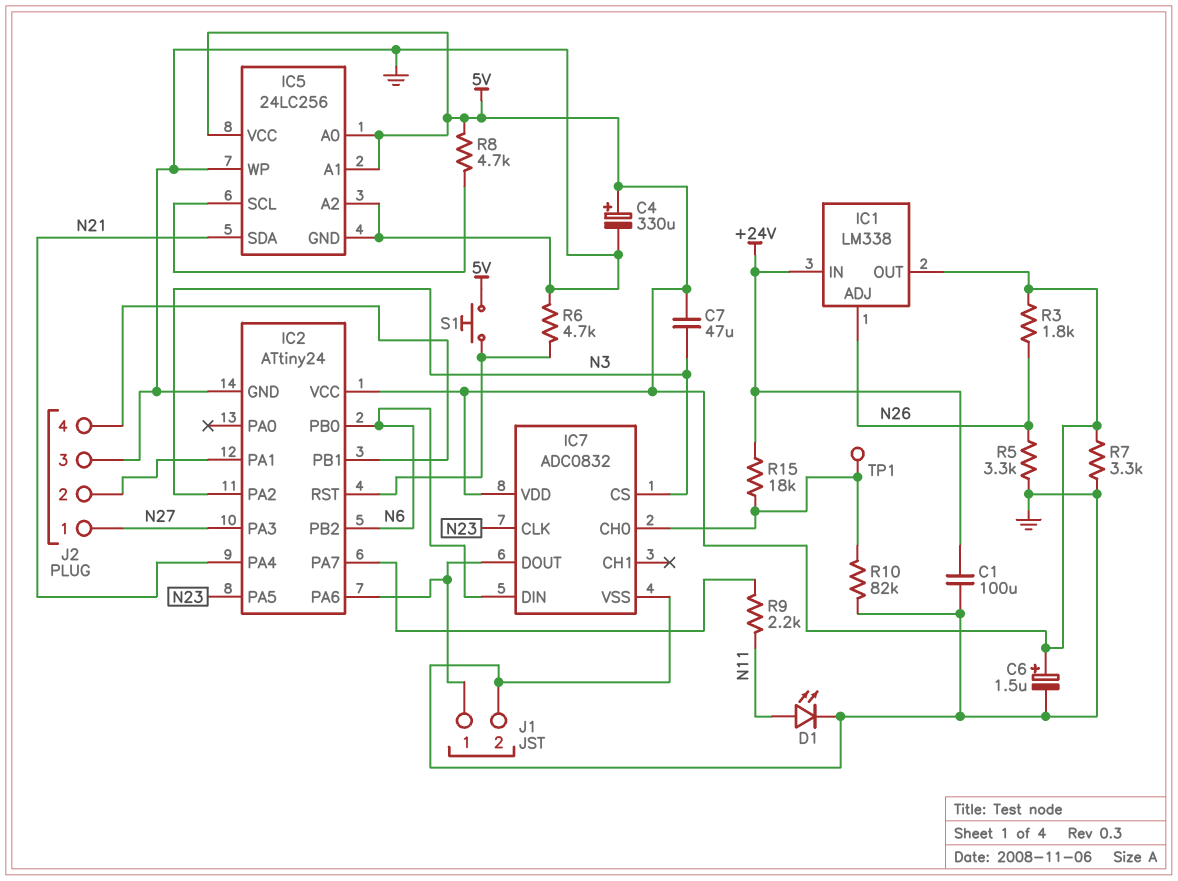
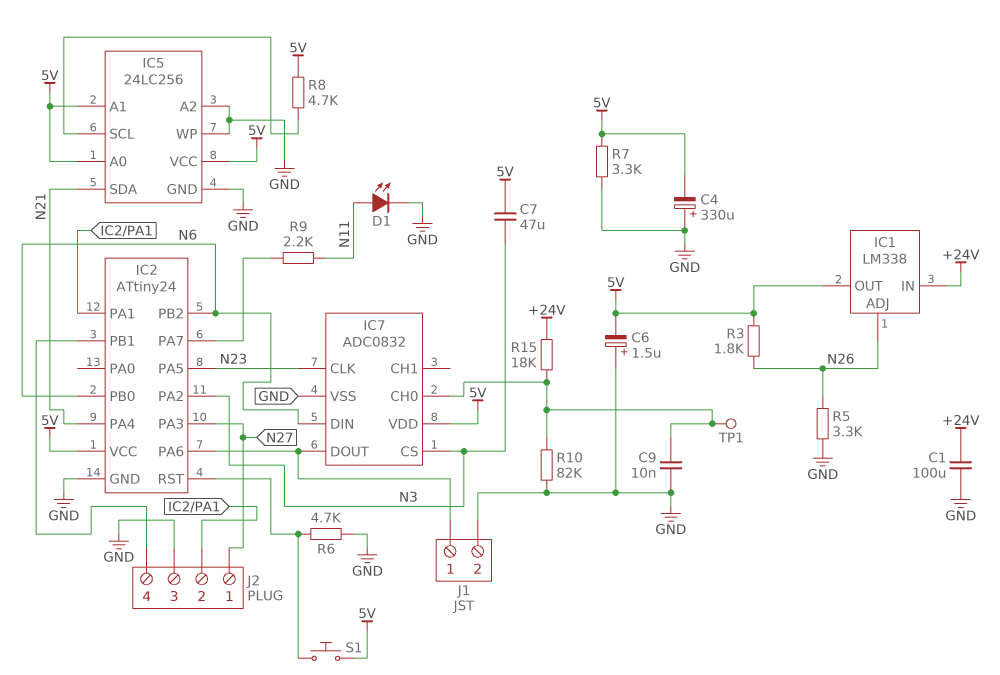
C4: 330uF (plus 5V, minus GND) -> 330uF (plus GND, minus 5V)
C6: 1.5uF (plus 5V, minus GND) -> 1.5uF (plus GND, minus 5V)
C9: none -> 10nF (GND, IC7/CH0)

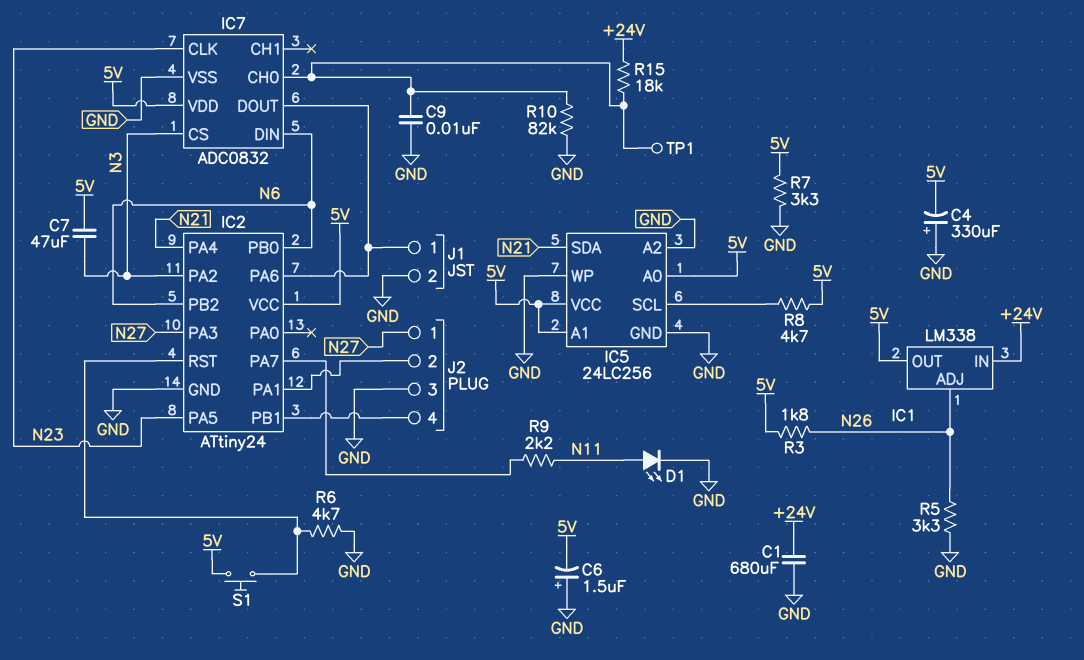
C1: 100uF (+24V, GND) -> 680uF (+24V, GND)

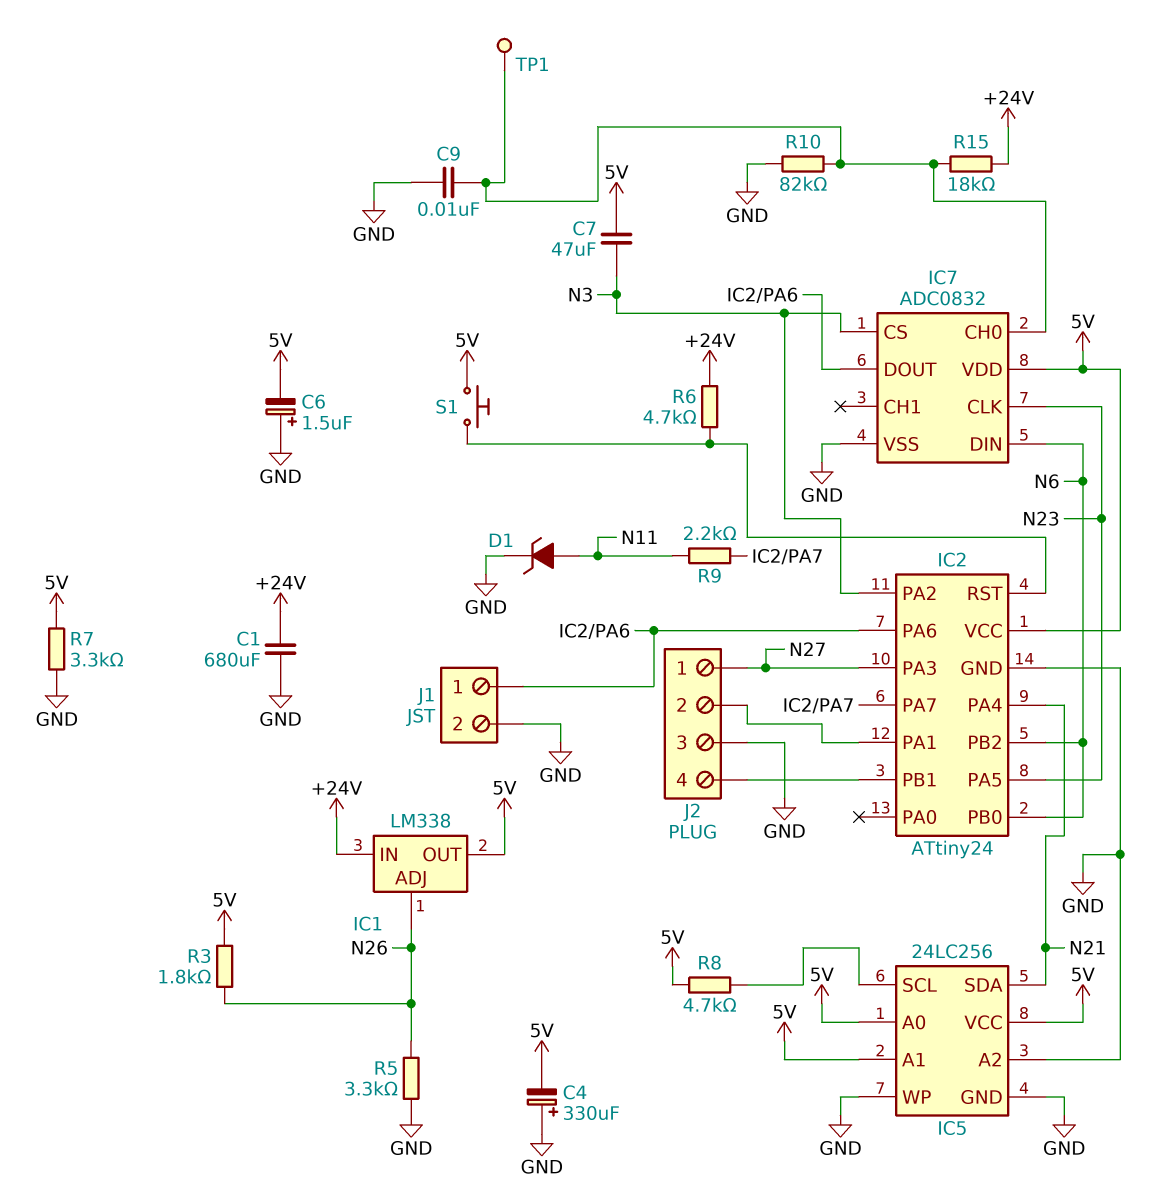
D1: LED (A N11, K GND) -> zener (A N11, K GND)
R6: 4.7k (GND, IC2/RST) -> 4.7k (+24V, IC2/RST)

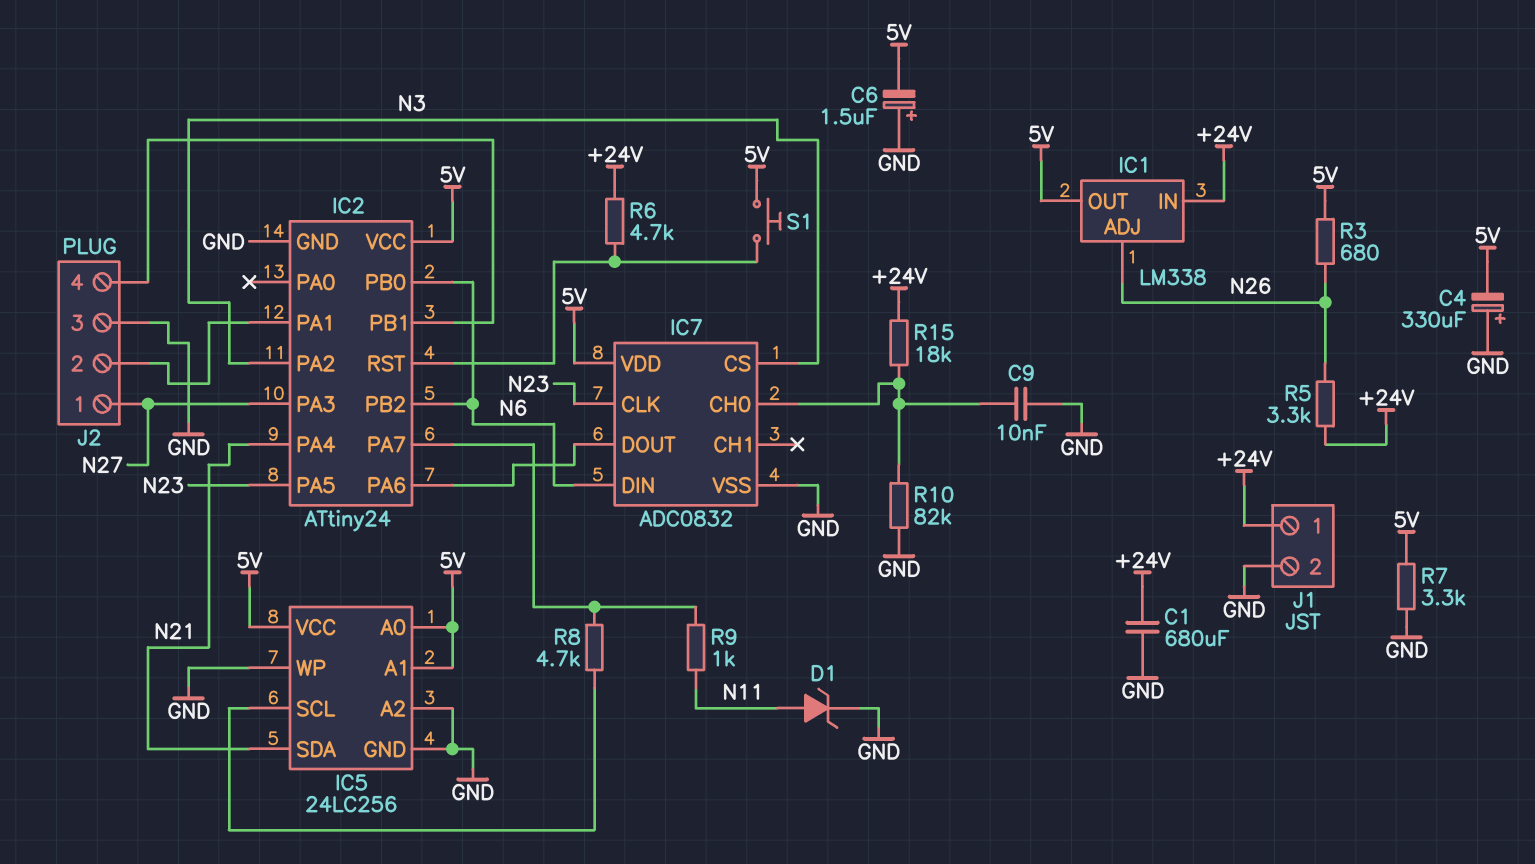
C7: 47uF (5V, N3) -> none
J1 pin 1: IC2/PA6 -> +24V
R3: 1.8k (5V, N26) -> 680 (5V, N26)
R5: 3.3k (GND, N26) -> 3.3k (+24V, N26)
R8: 4.7k (5V, IC5/SCL) -> 4.7k (IC2/PA7, IC5/SCL)
R9: 2.2k (IC2/PA7, N11) -> 1k (IC2/PA7, N11)
TP1: test point (IC7/CH0) -> none

